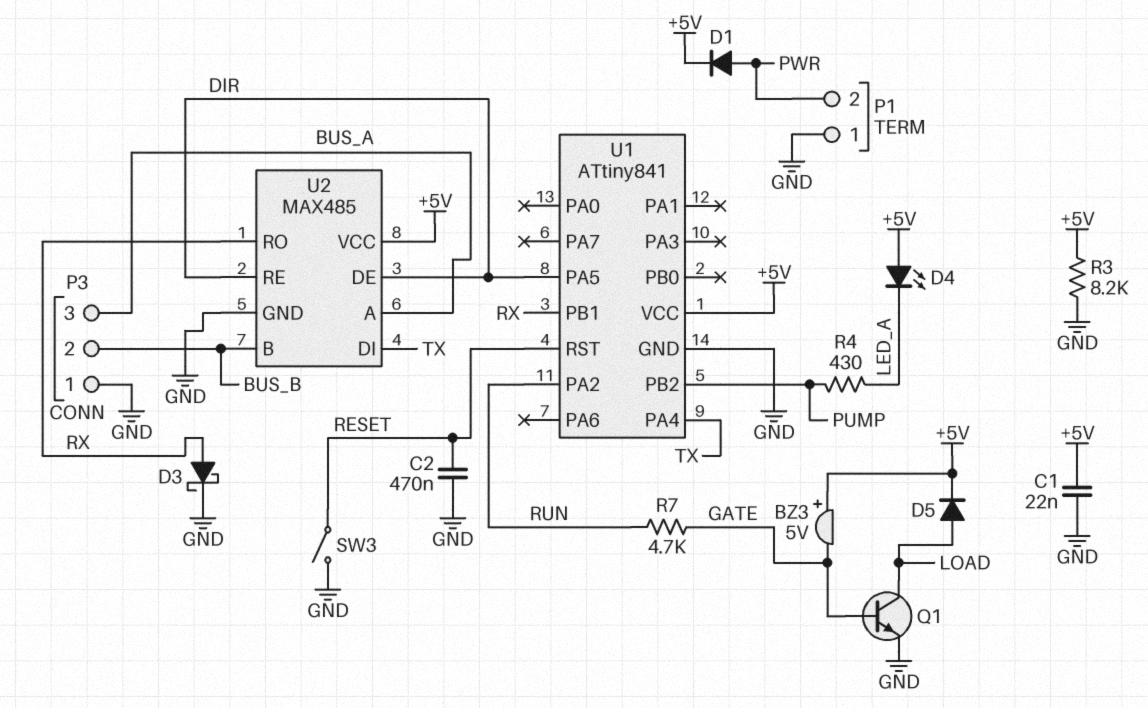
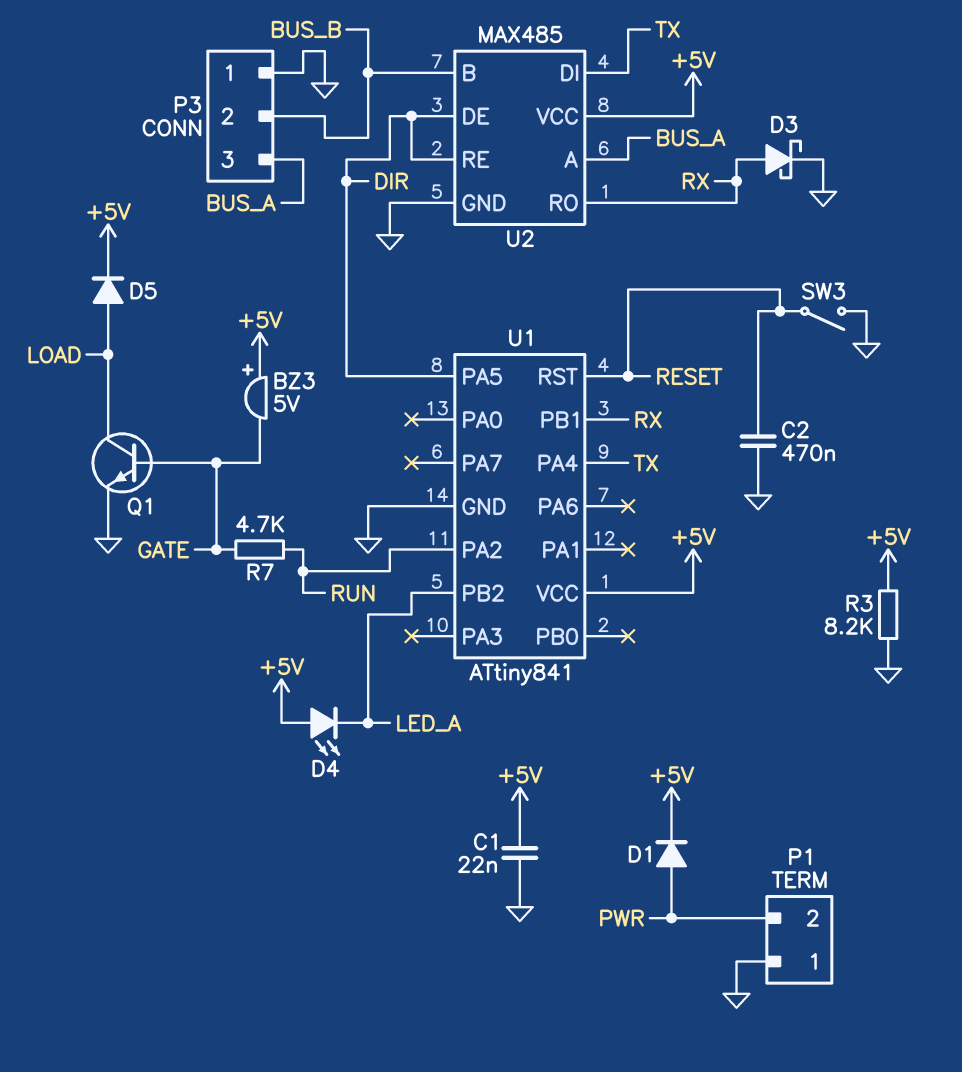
R4: 430 (LED_A, PUMP) -> none
U1 pin PB2: PUMP -> LED_A

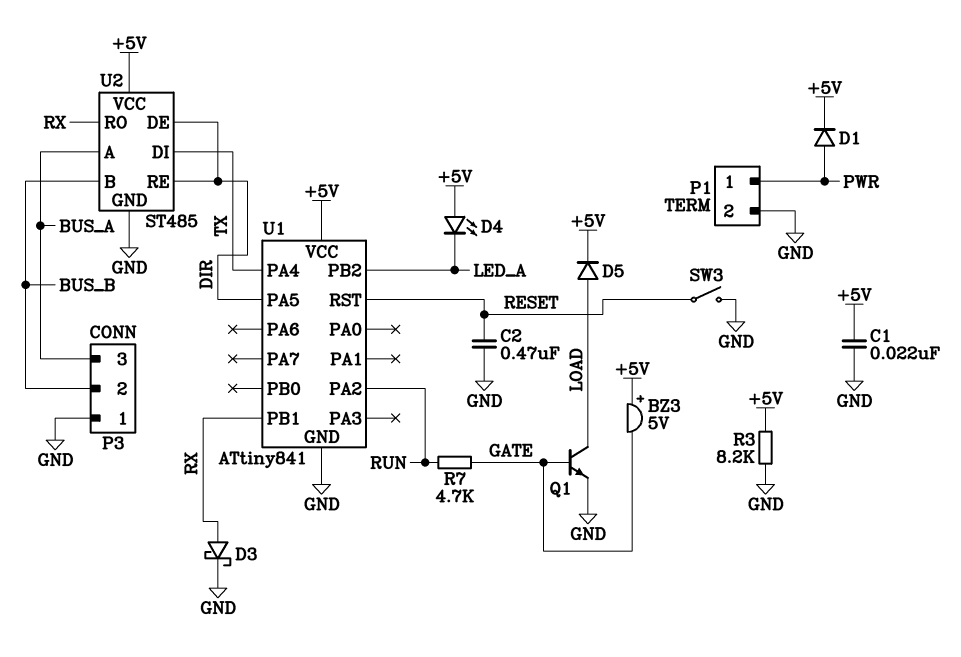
P1 pin 1: GND -> PWR
P1 pin 2: PWR -> GND
U2: MAX485 -> ST485

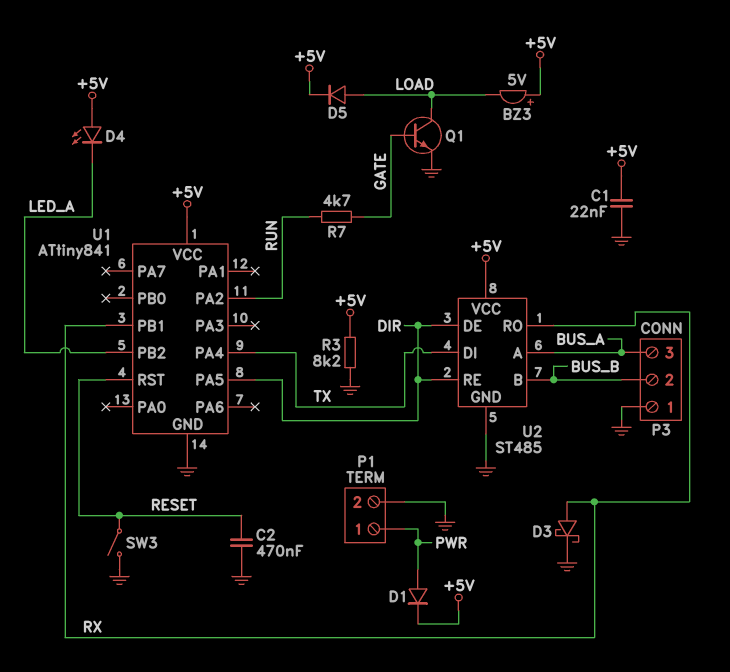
BZ3: buzzer 5V (plus +5V, minus GATE) -> buzzer 5V (plus +5V, minus LOAD)

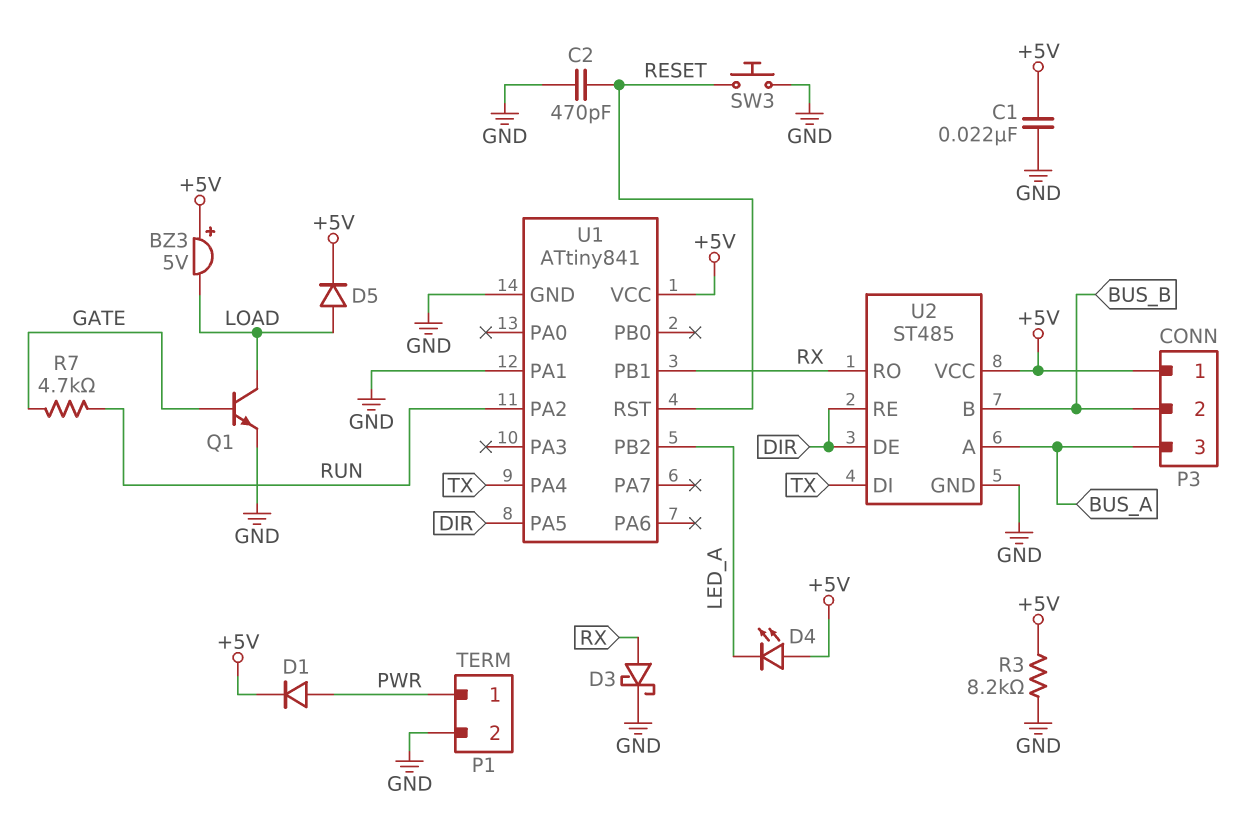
C2: 470nF (GND, RESET) -> 470pF (GND, RESET)
P3 pin 1: GND -> +5V
SW3: switch (GND, RESET) -> button (GND, RESET)
U1 pin PA1: none -> GND

